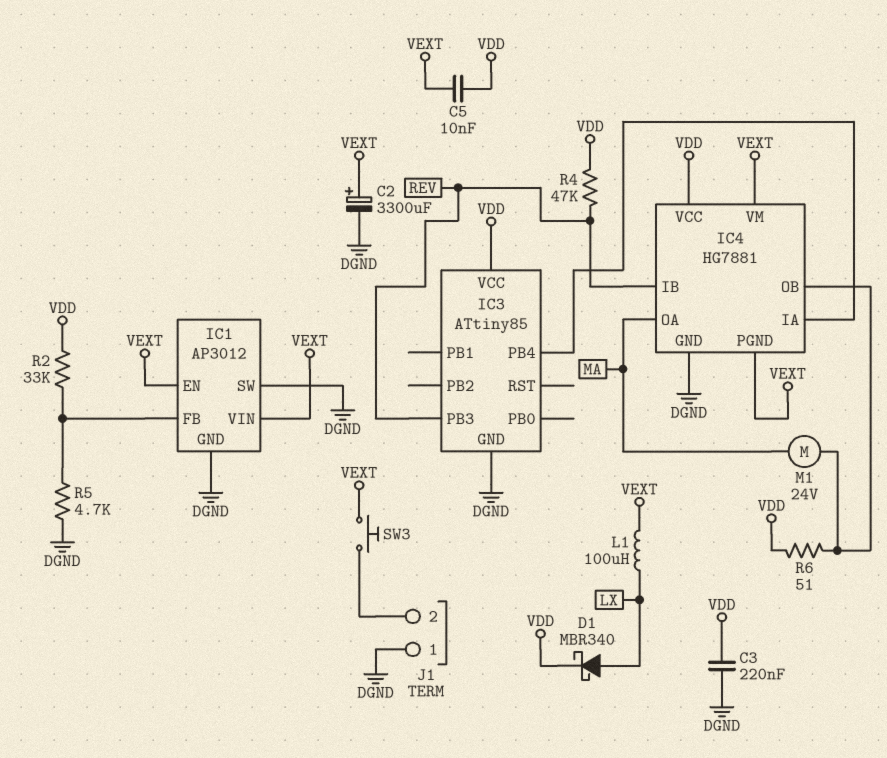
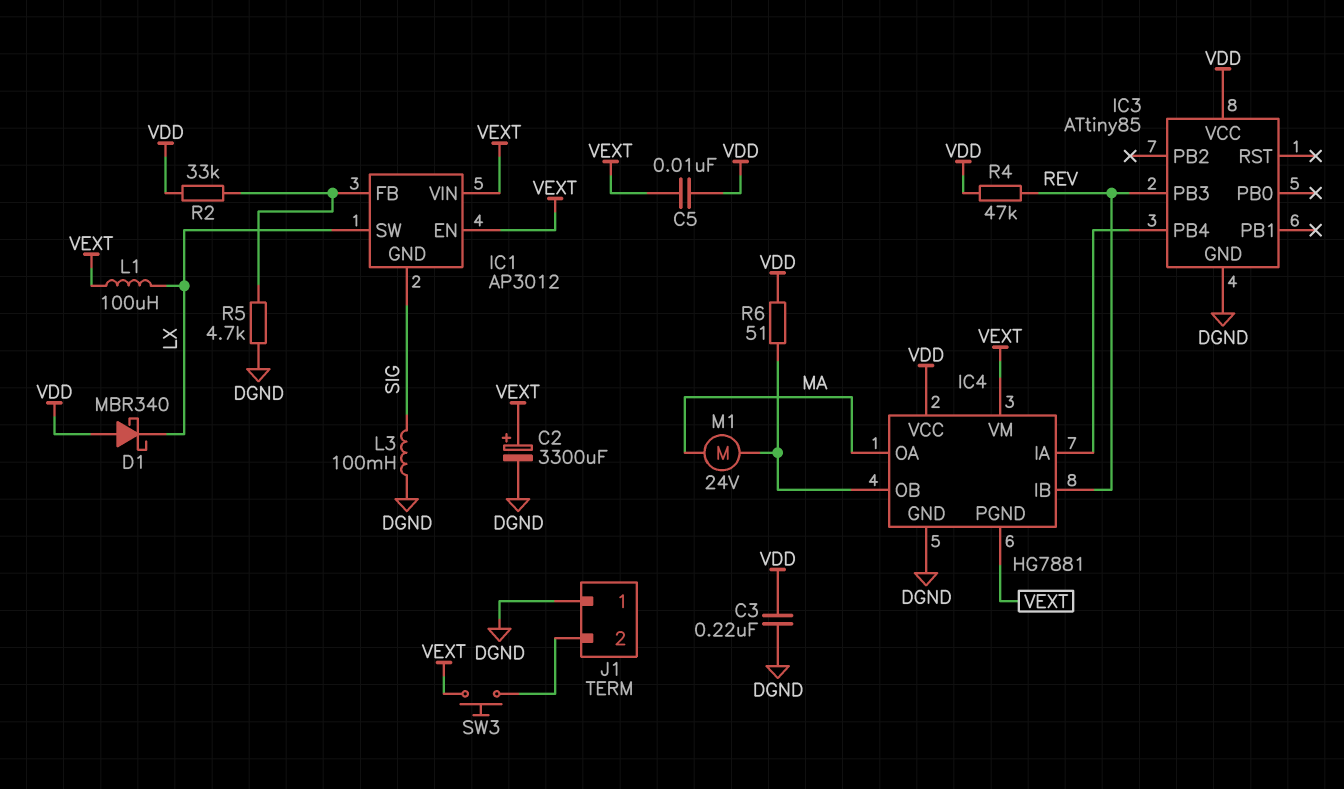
D1: schottky MBR340 (A LX, K VDD) -> schottky MBR340 (A VDD, K LX)
IC1 pin GND: DGND -> SIG
IC1 pin SW: DGND -> LX
L3: none -> 100mH (DGND, SIG)

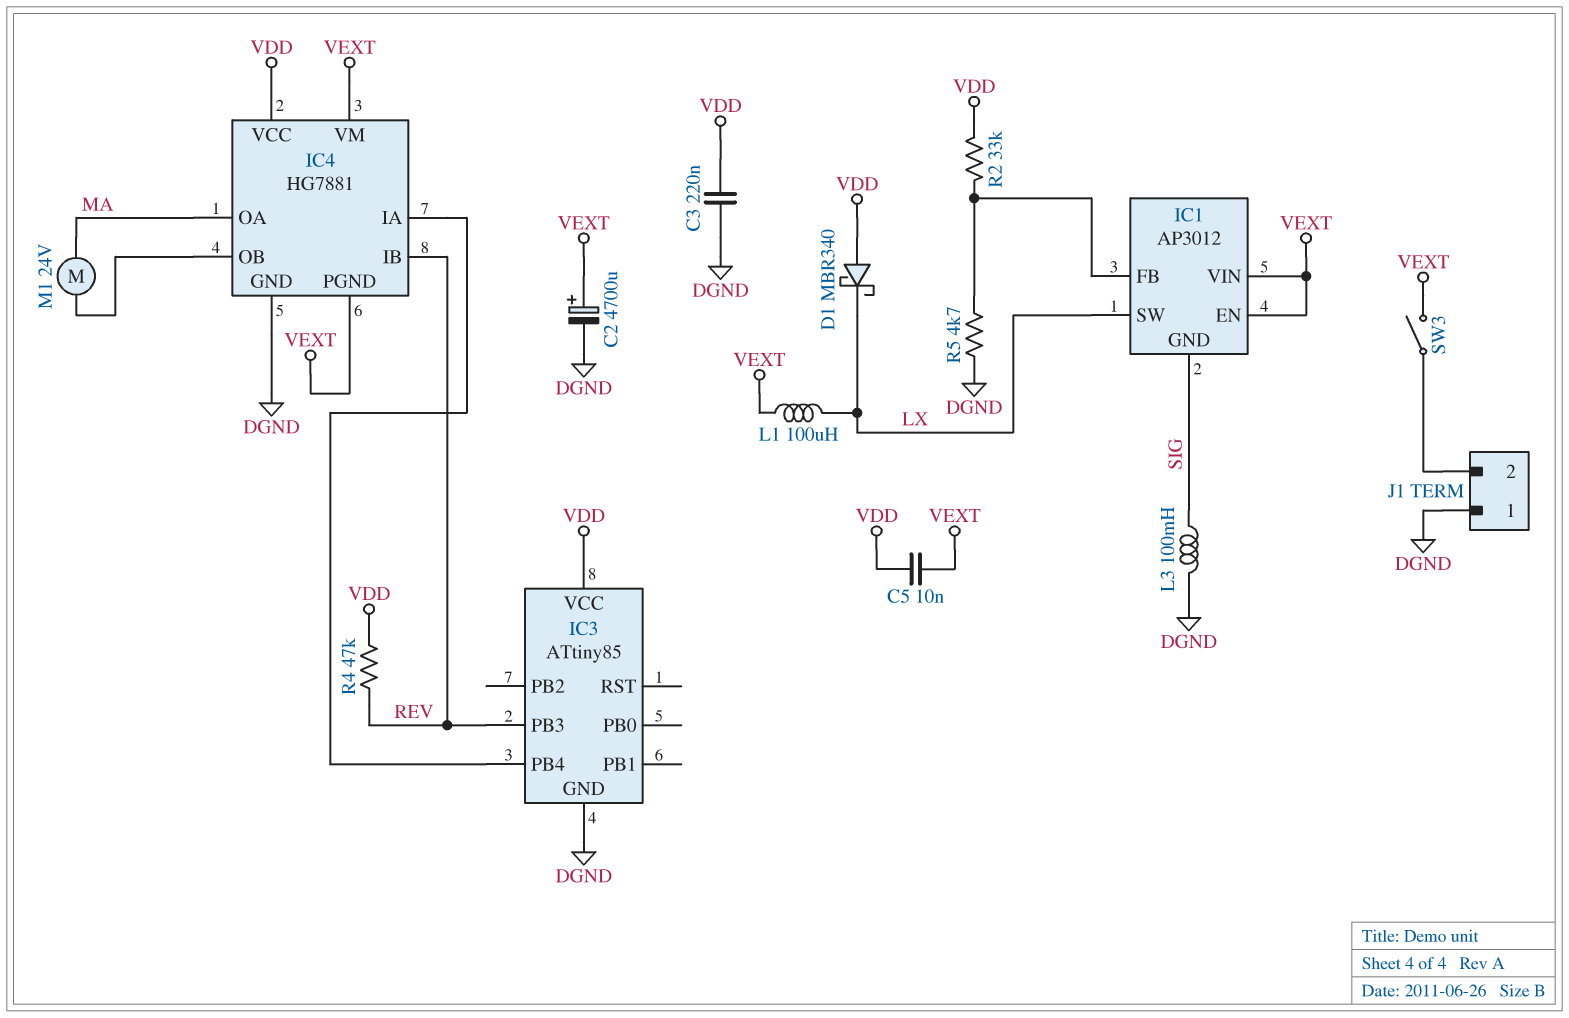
C2: 3300uF (plus VEXT, minus DGND) -> 4700uF (plus VEXT, minus DGND)
R6: 51 (IC4/OB, VDD) -> none
SW3: button (J1/2, VEXT) -> switch (J1/2, VEXT)

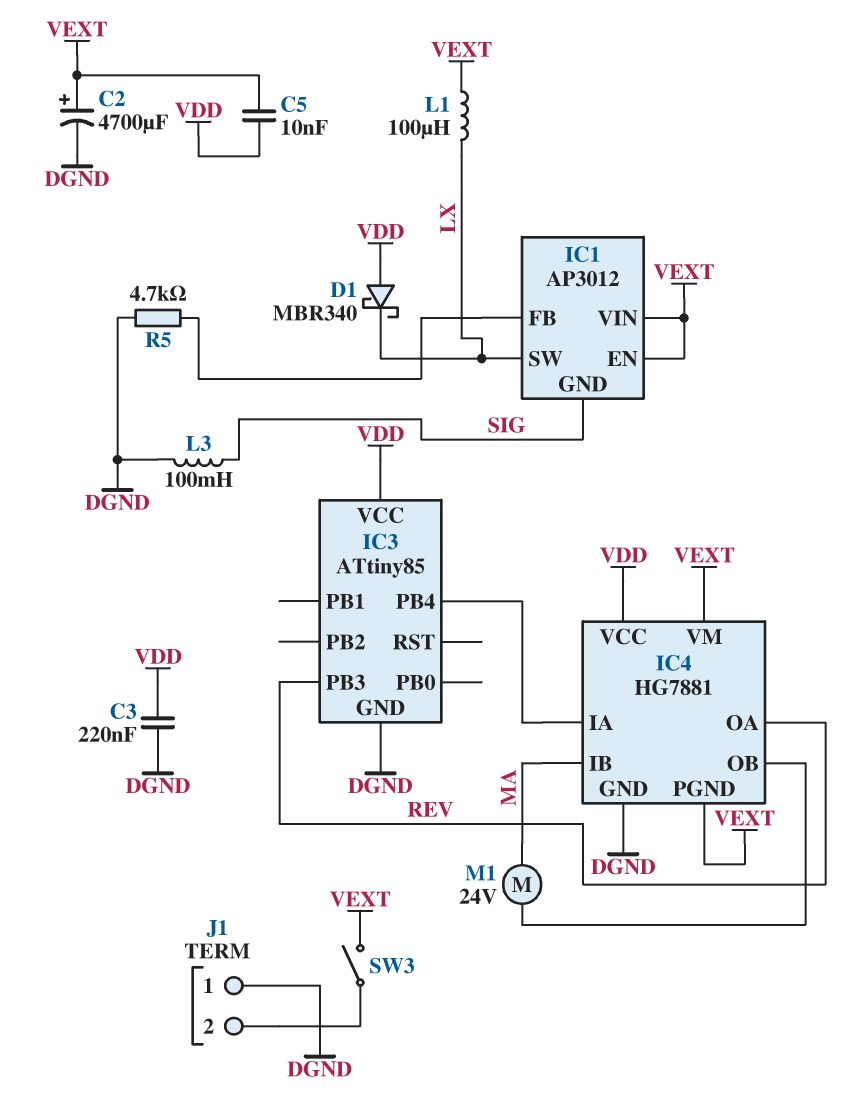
IC4 pin IB: REV -> MA
IC4 pin OA: MA -> REV
R2: 33k (IC1/FB, VDD) -> none
R4: 47k (REV, VDD) -> none

